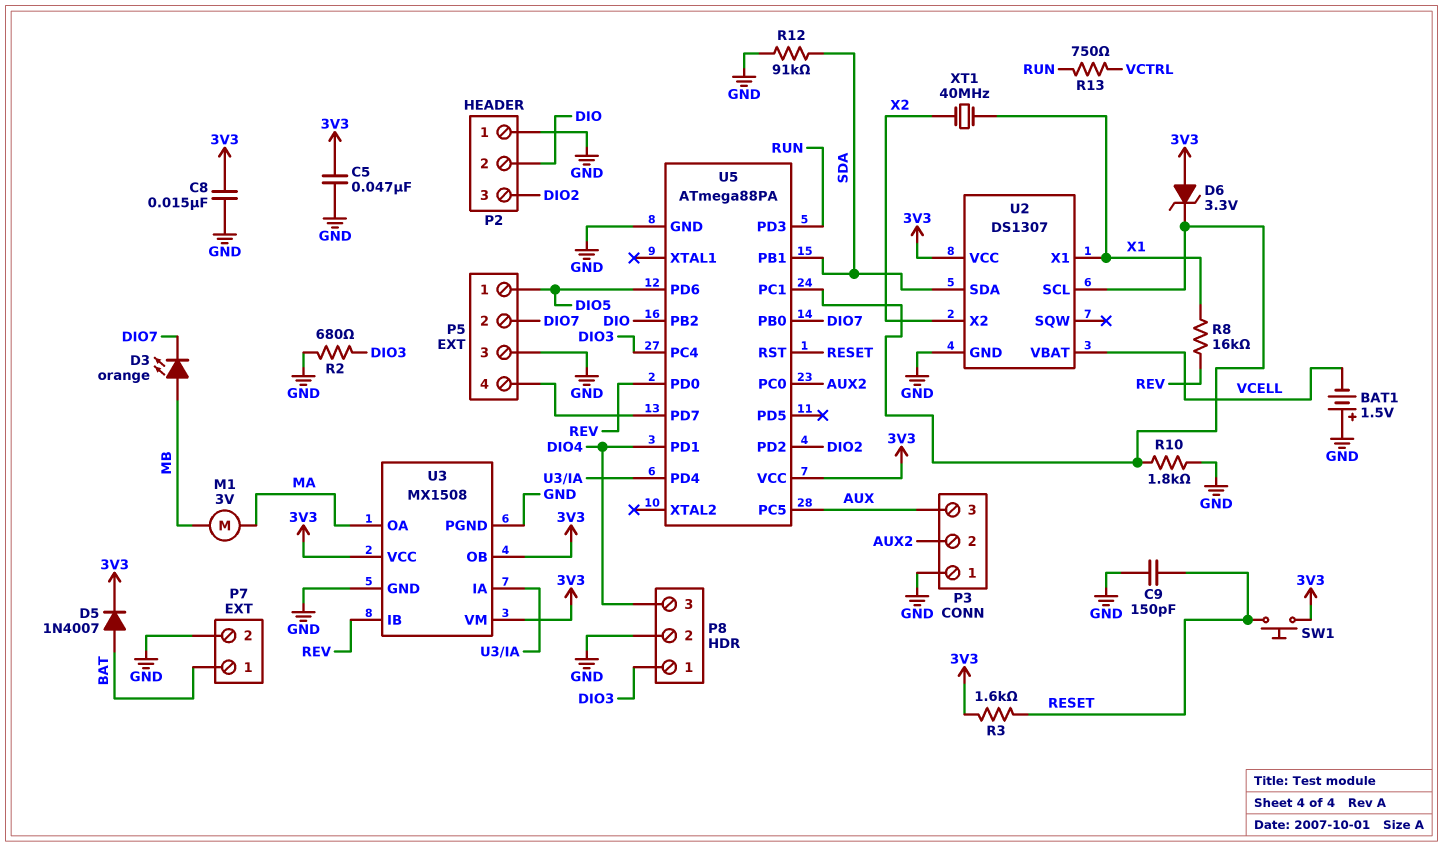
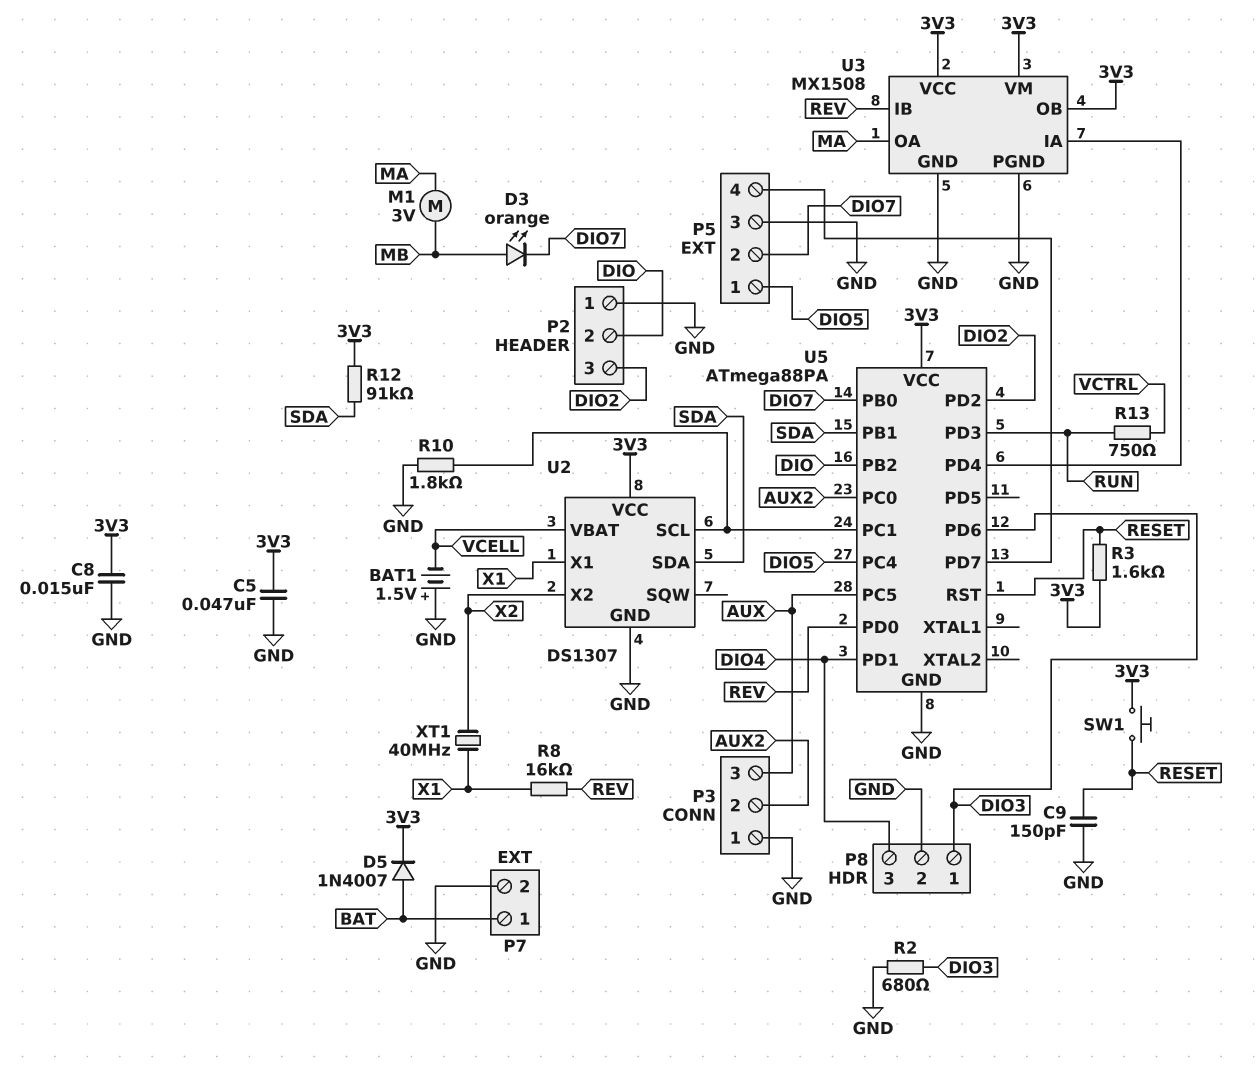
D6: zener 3.3V (A 3V3, K U2/SCL) -> none
R12: 91k (GND, SDA) -> 91k (3V3, SDA)
U5 pin PC4: DIO3 -> DIO5
U5 pin PD6: DIO5 -> DIO3

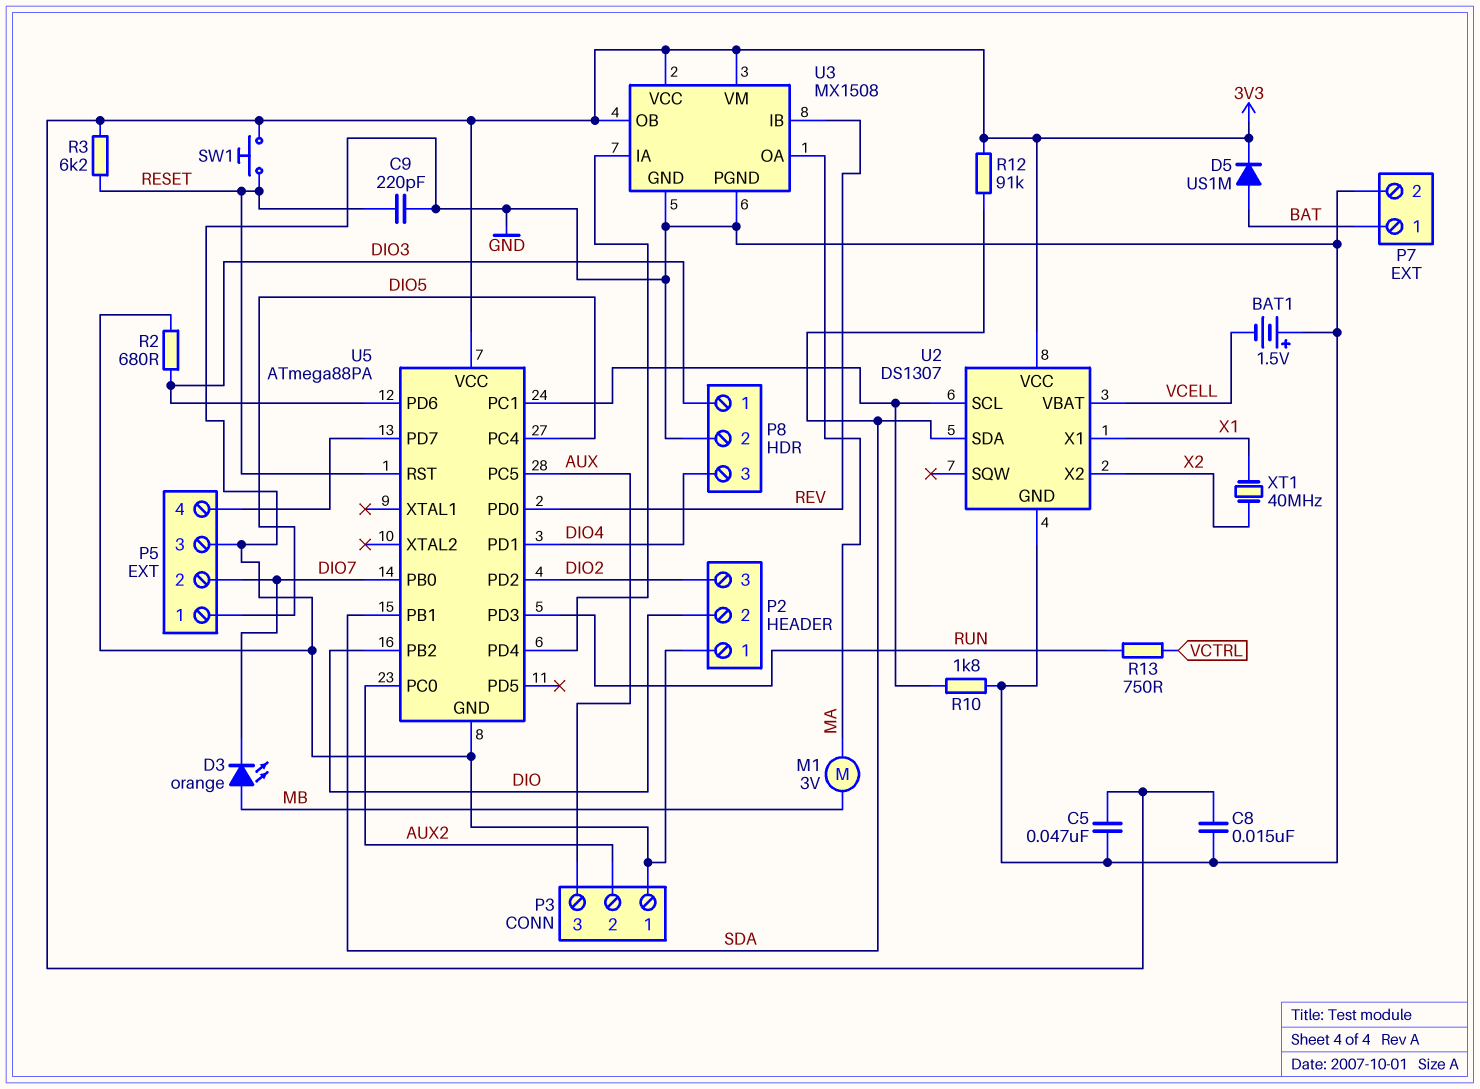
C9: 150pF (GND, RESET) -> 220pF (GND, RESET)
D5: diode 1N4007 (A BAT, K 3V3) -> diode US1M (A BAT, K 3V3)
R3: 1.6k (3V3, RESET) -> 6.2k (3V3, RESET)
R8: 16k (REV, X1) -> none

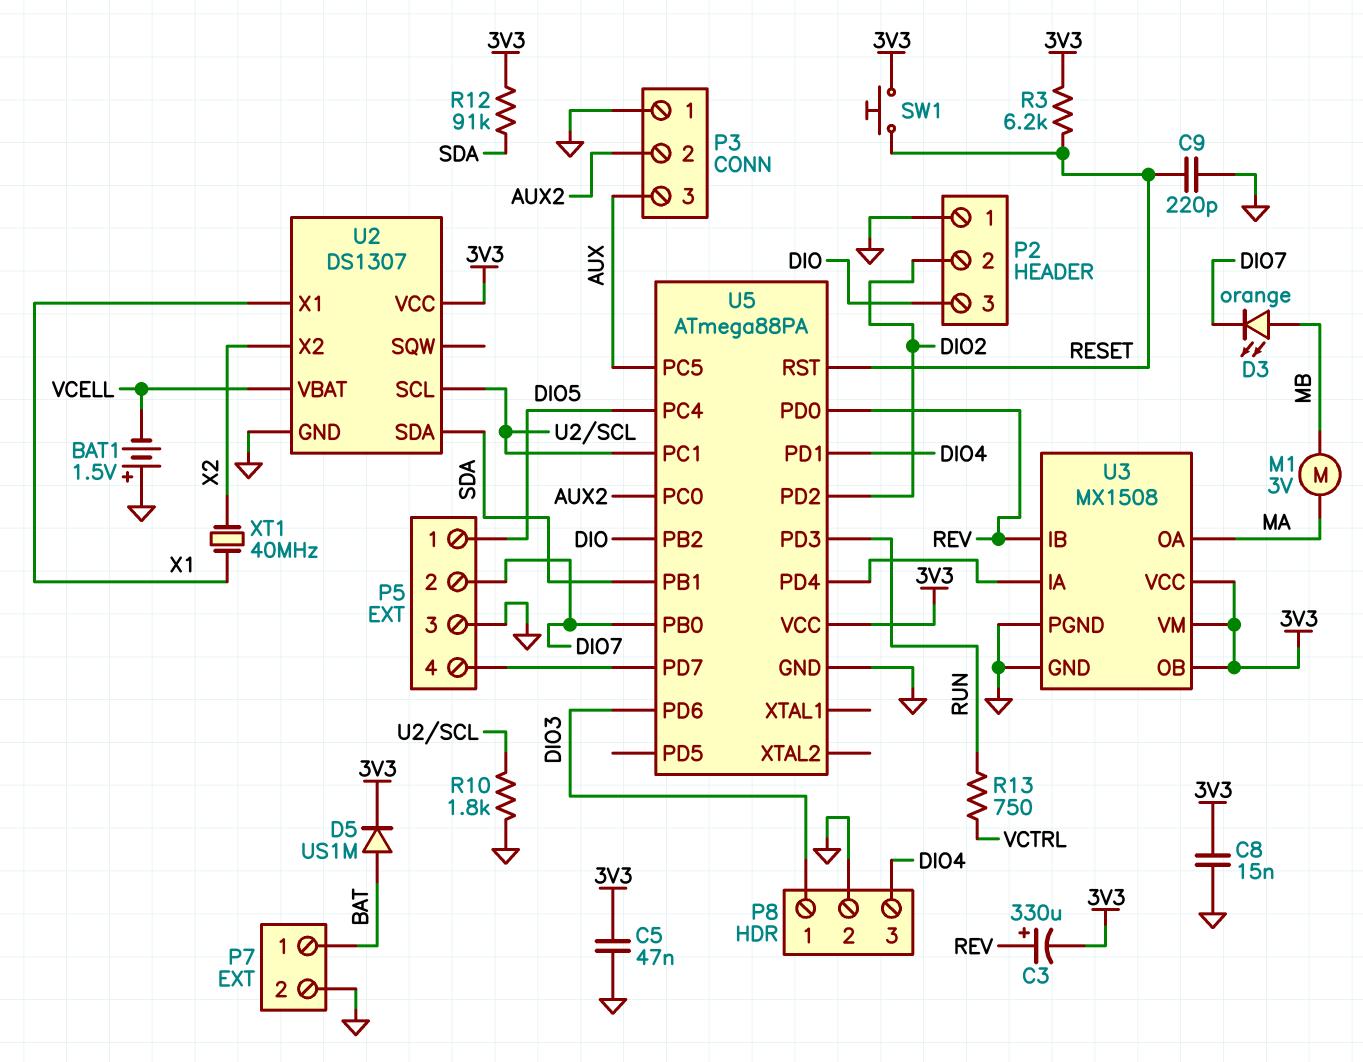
C3: none -> 330uF (plus REV, minus 3V3)
P2 pin 2: DIO -> DIO2
P2 pin 3: DIO2 -> DIO
R2: 680 (DIO3, GND) -> none

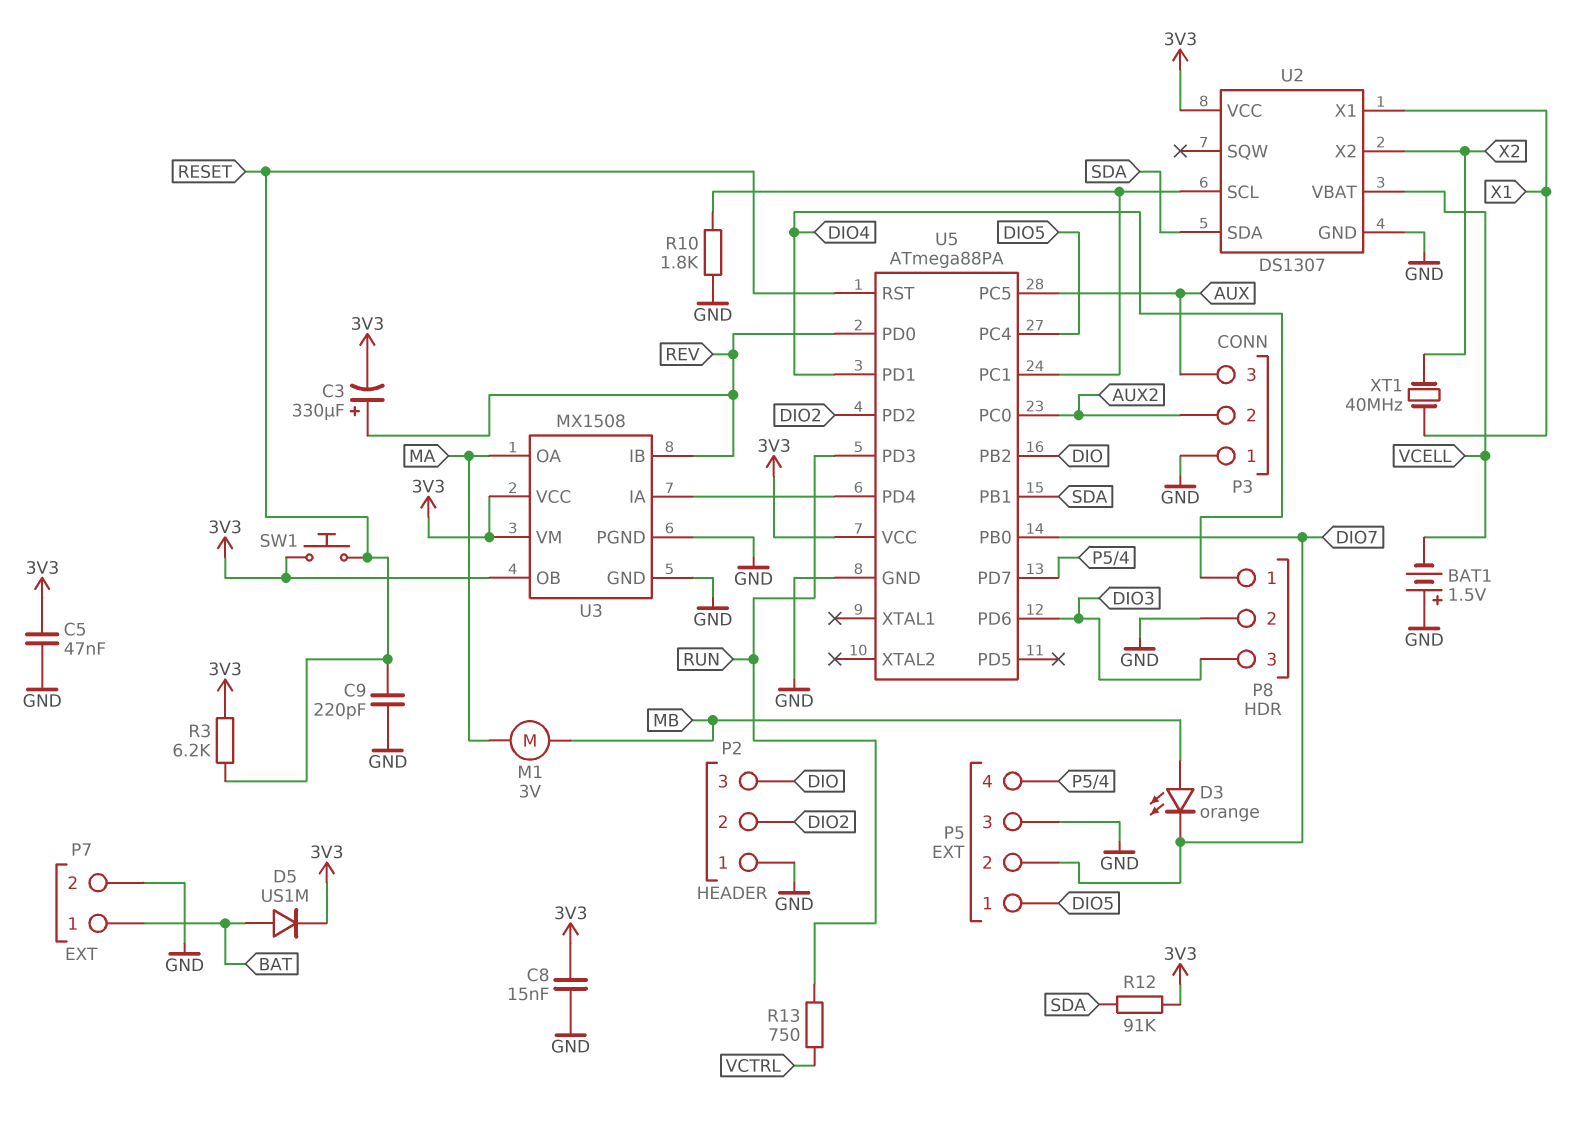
P8 pin 1: DIO3 -> DIO4
P8 pin 3: DIO4 -> DIO3

